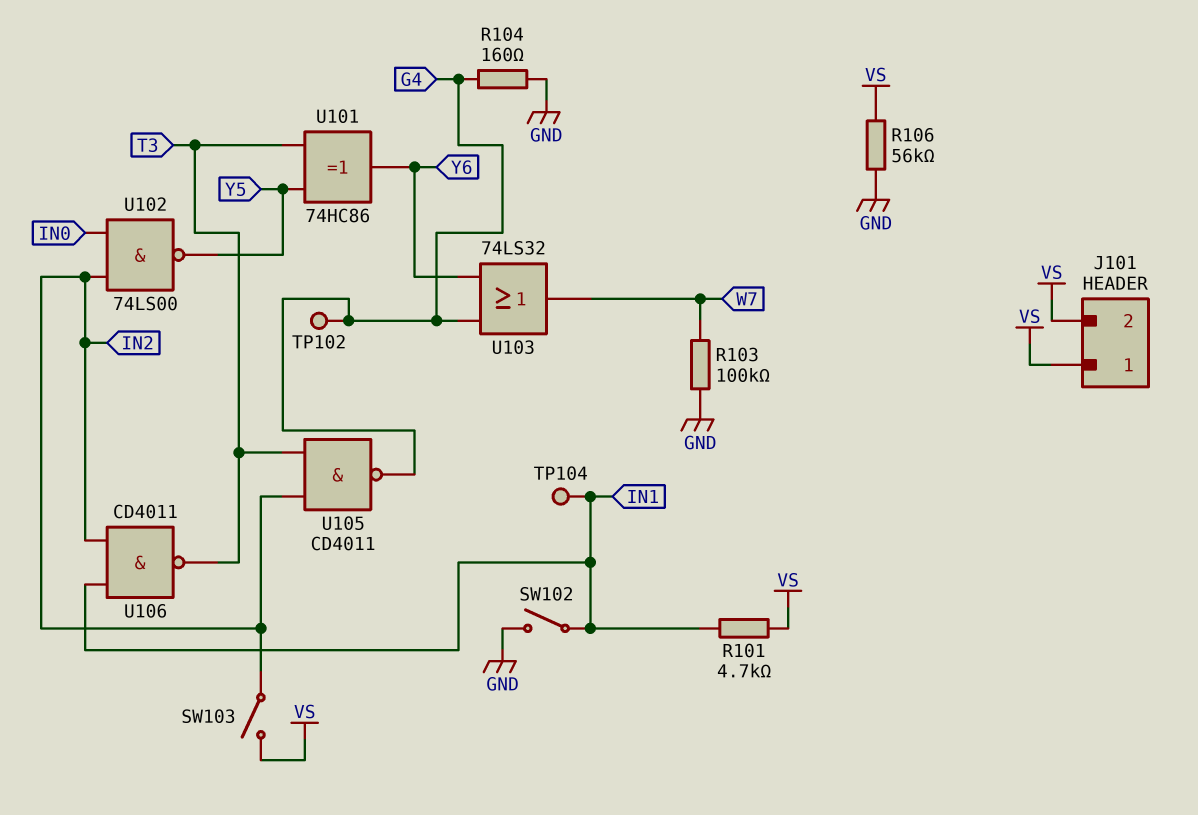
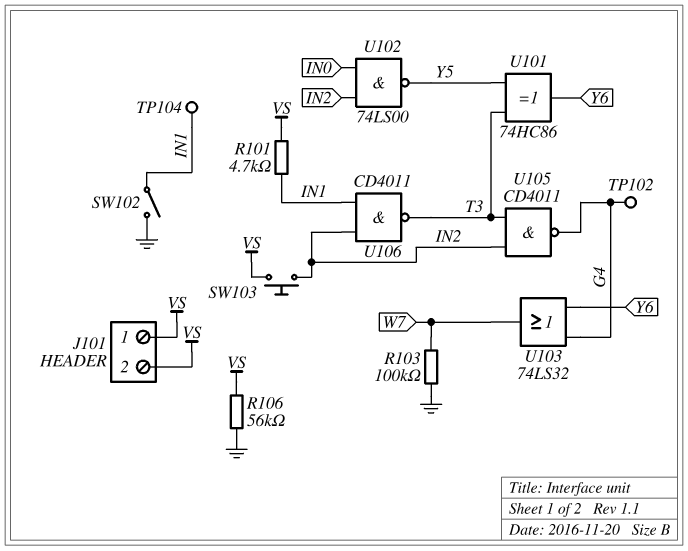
R104: 160 (G4, GND) -> none
SW103: switch (IN2, VS) -> button (IN2, VS)

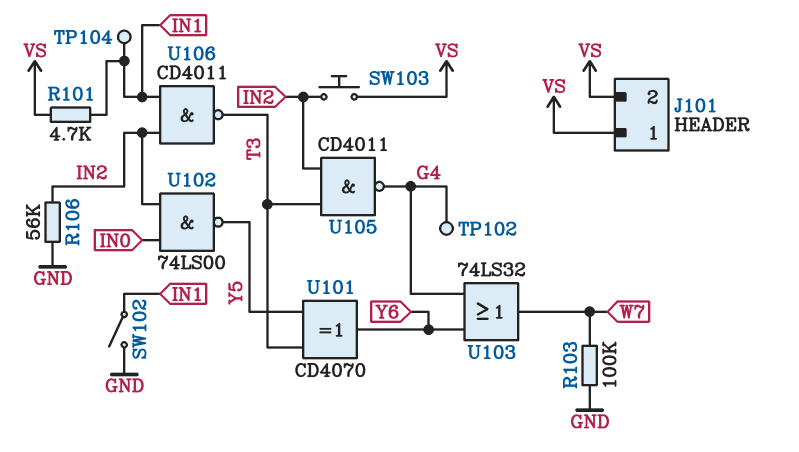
R106: 56k (GND, VS) -> 56k (GND, IN2)
U101: XOR 74HC86 (in T3, in Y5, out Y6) -> XOR CD4070 (in T3, in Y5, out Y6)

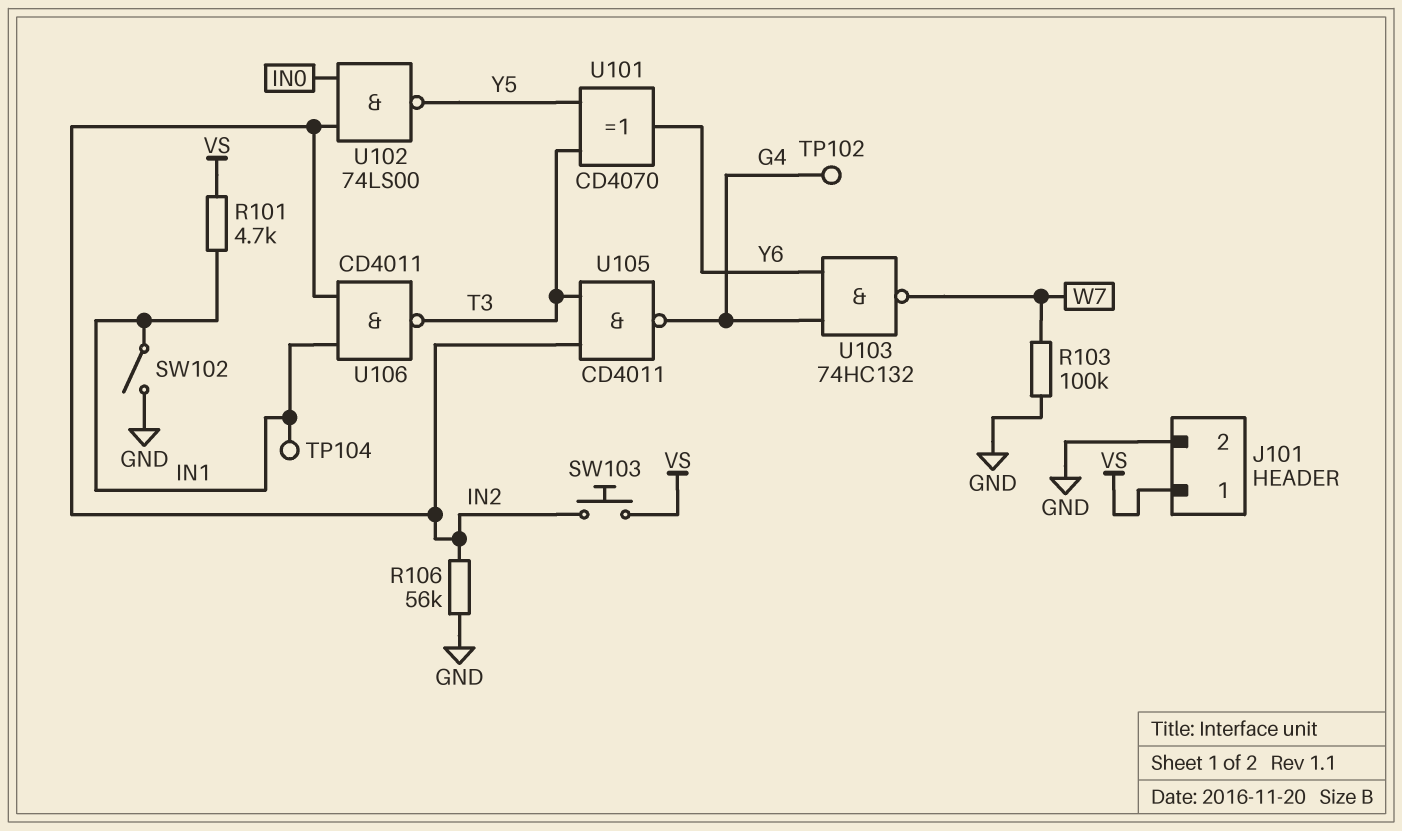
J101 pin 2: VS -> GND
U103: OR 74LS32 (in G4, in Y6, out W7) -> NAND 74HC132 (in G4, in Y6, out W7)

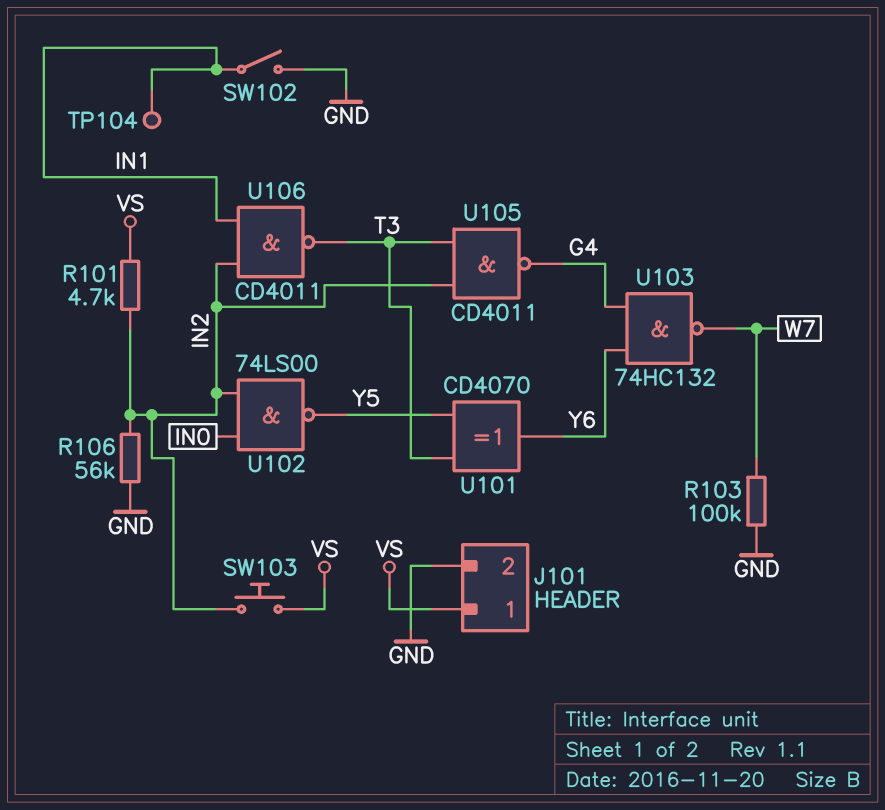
R101: 4.7k (IN1, VS) -> 4.7k (IN2, VS)
TP102: test point (G4) -> none

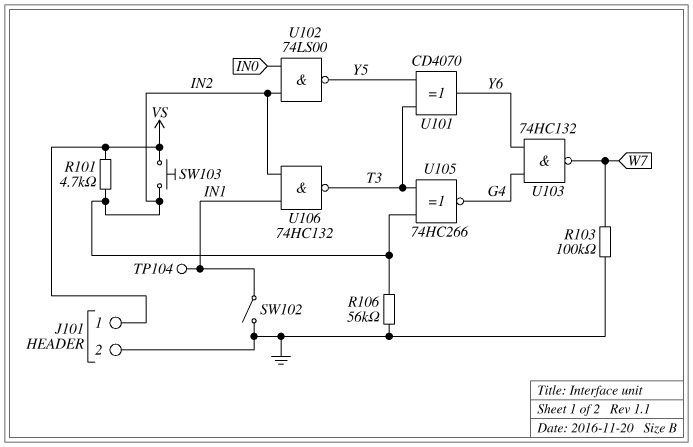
U105: NAND CD4011 (in IN2, in T3, out G4) -> XNOR 74HC266 (in IN2, in T3, out G4)
U106: NAND CD4011 (in IN1, in IN2, out T3) -> NAND 74HC132 (in IN1, in IN2, out T3)

